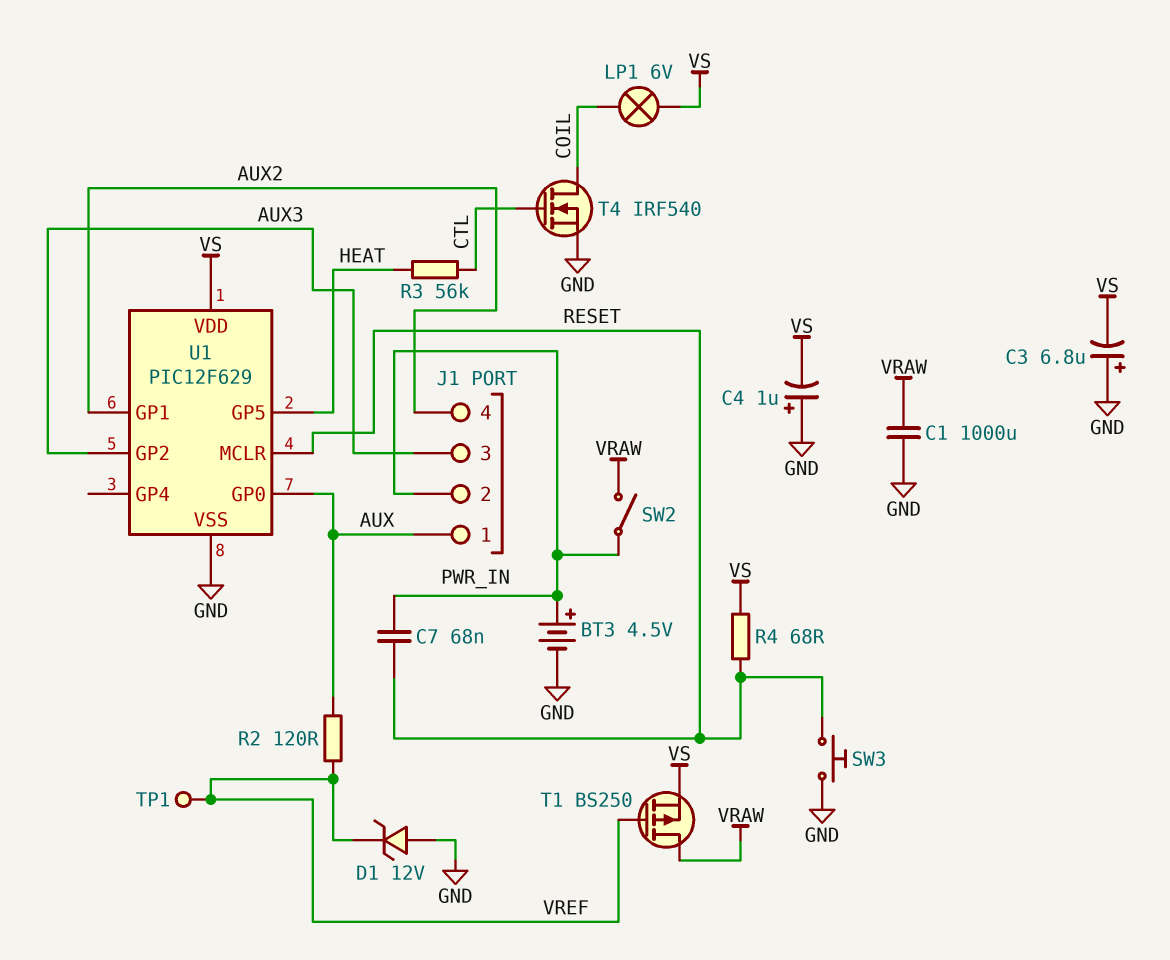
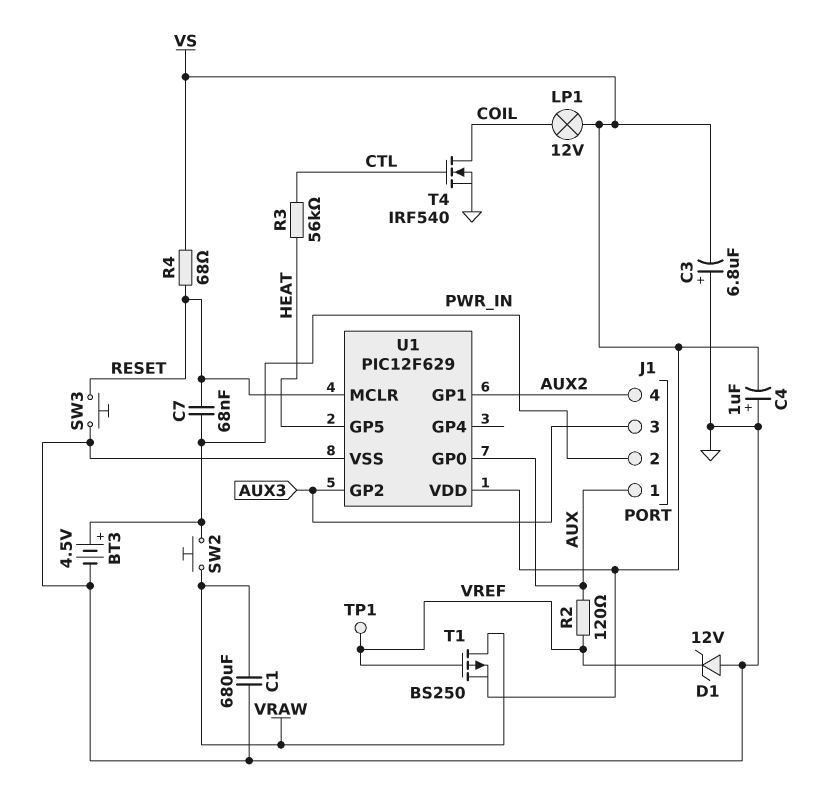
C1: 1000uF (GND, VRAW) -> 680uF (GND, VRAW)
LP1: lamp 6V (COIL, VS) -> lamp 12V (COIL, VS)
SW2: switch (PWR_IN, VRAW) -> button (PWR_IN, VRAW)

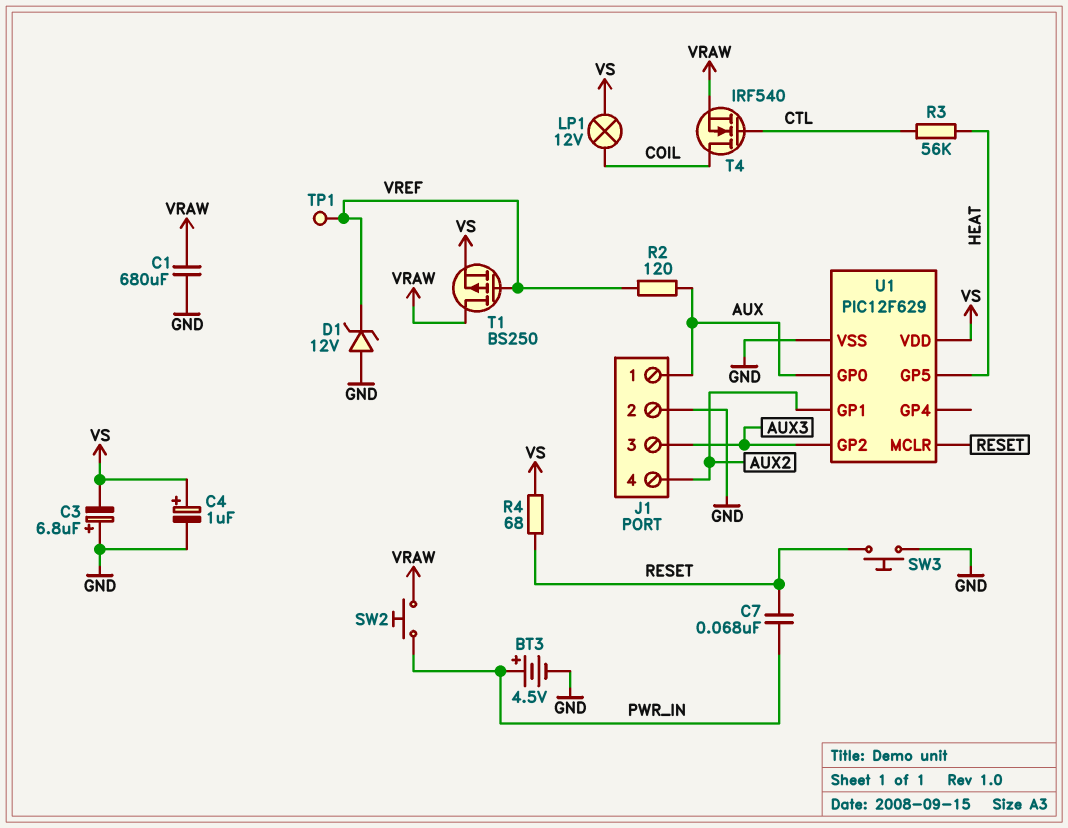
C4: 1uF (plus GND, minus VS) -> 1uF (plus VS, minus GND)
J1 pin 2: PWR_IN -> GND
T4: NMOS IRF540 (G CTL, D COIL, S GND) -> NMOS IRF540 (G CTL, D COIL, S VRAW)

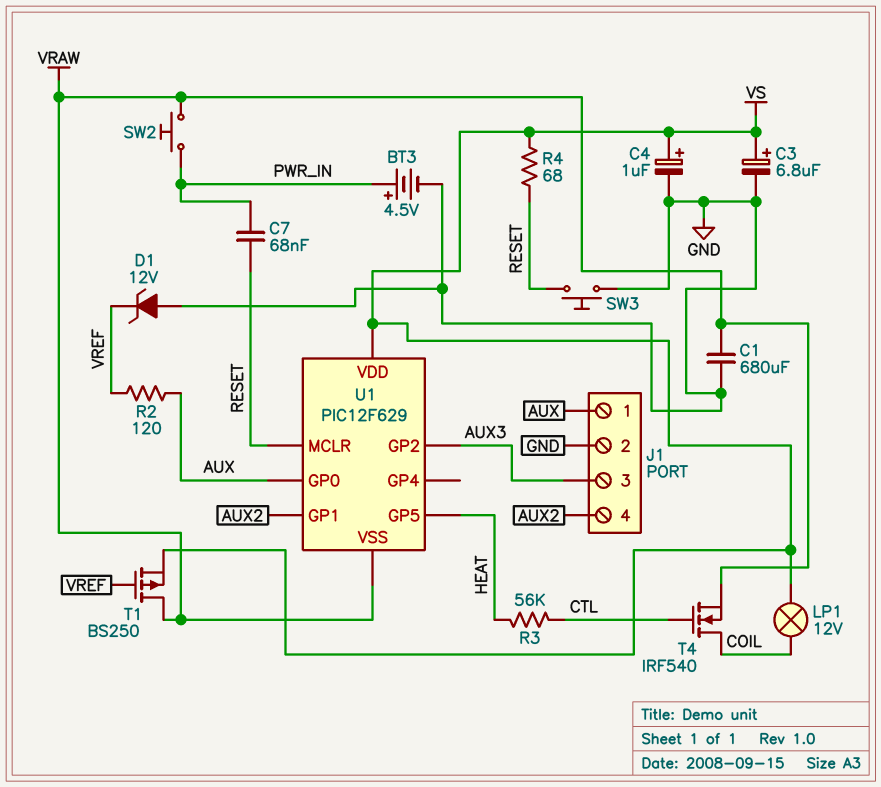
C3: 6.8uF (plus GND, minus VS) -> 6.8uF (plus VS, minus GND)
TP1: test point (VREF) -> none
U1 pin VSS: GND -> VRAW

